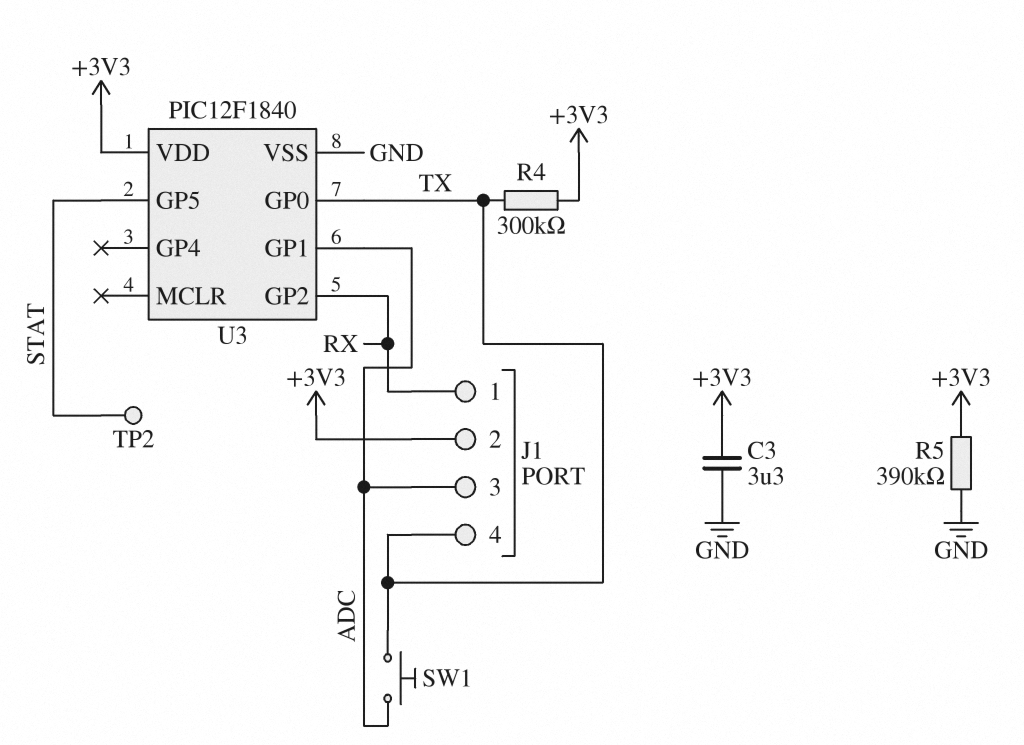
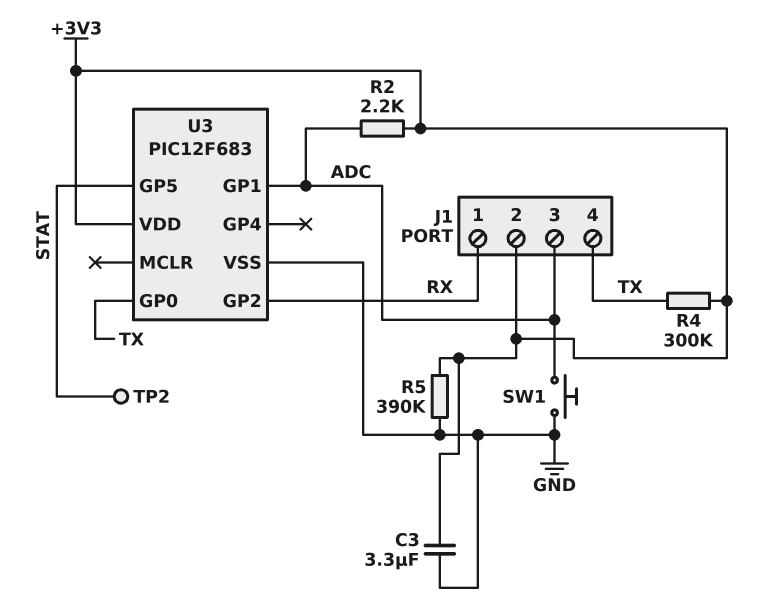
R2: none -> 2.2k (+3V3, ADC)
SW1: button (ADC, TX) -> button (ADC, GND)
U3: PIC12F1840 -> PIC12F683

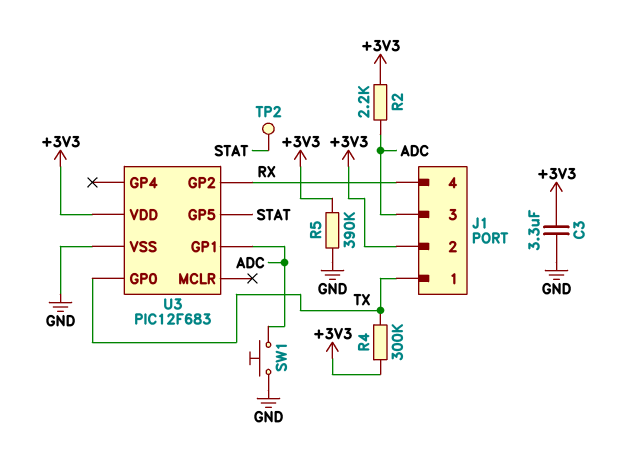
J1 pin 1: RX -> TX
J1 pin 4: TX -> RX

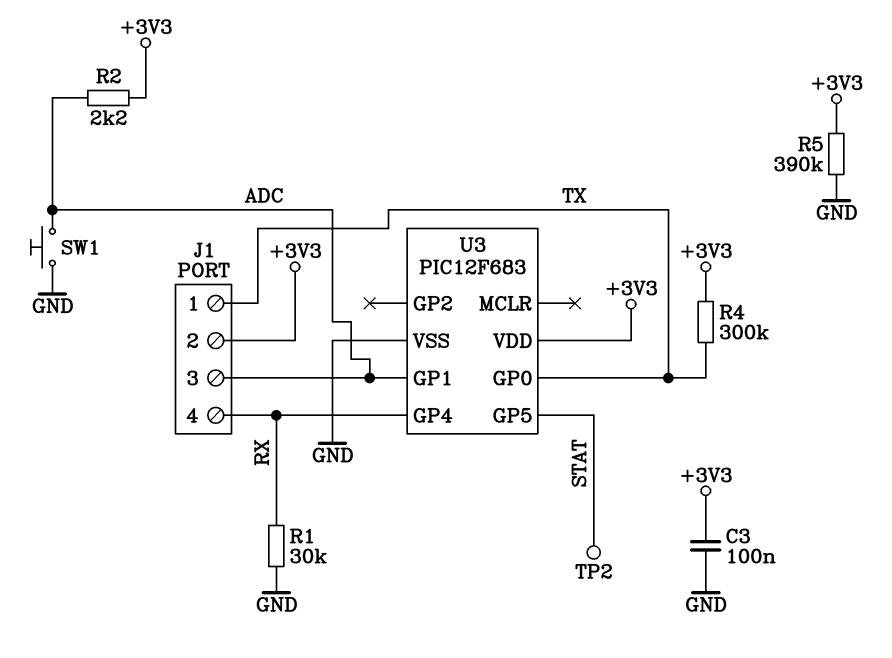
C3: 3.3uF (+3V3, GND) -> 100nF (+3V3, GND)
R1: none -> 30k (GND, RX)
U3 pin GP2: RX -> none
U3 pin GP4: none -> RX

